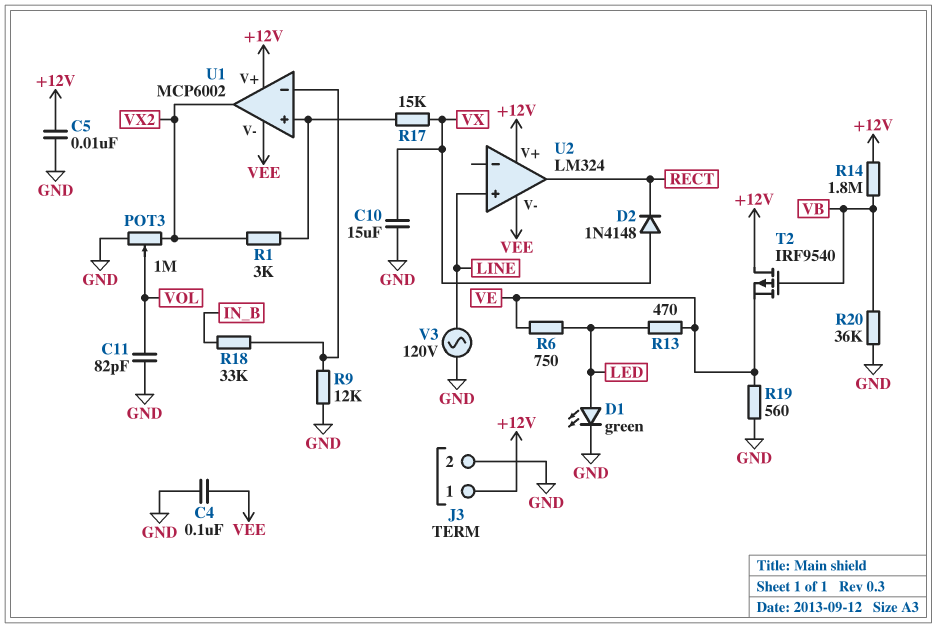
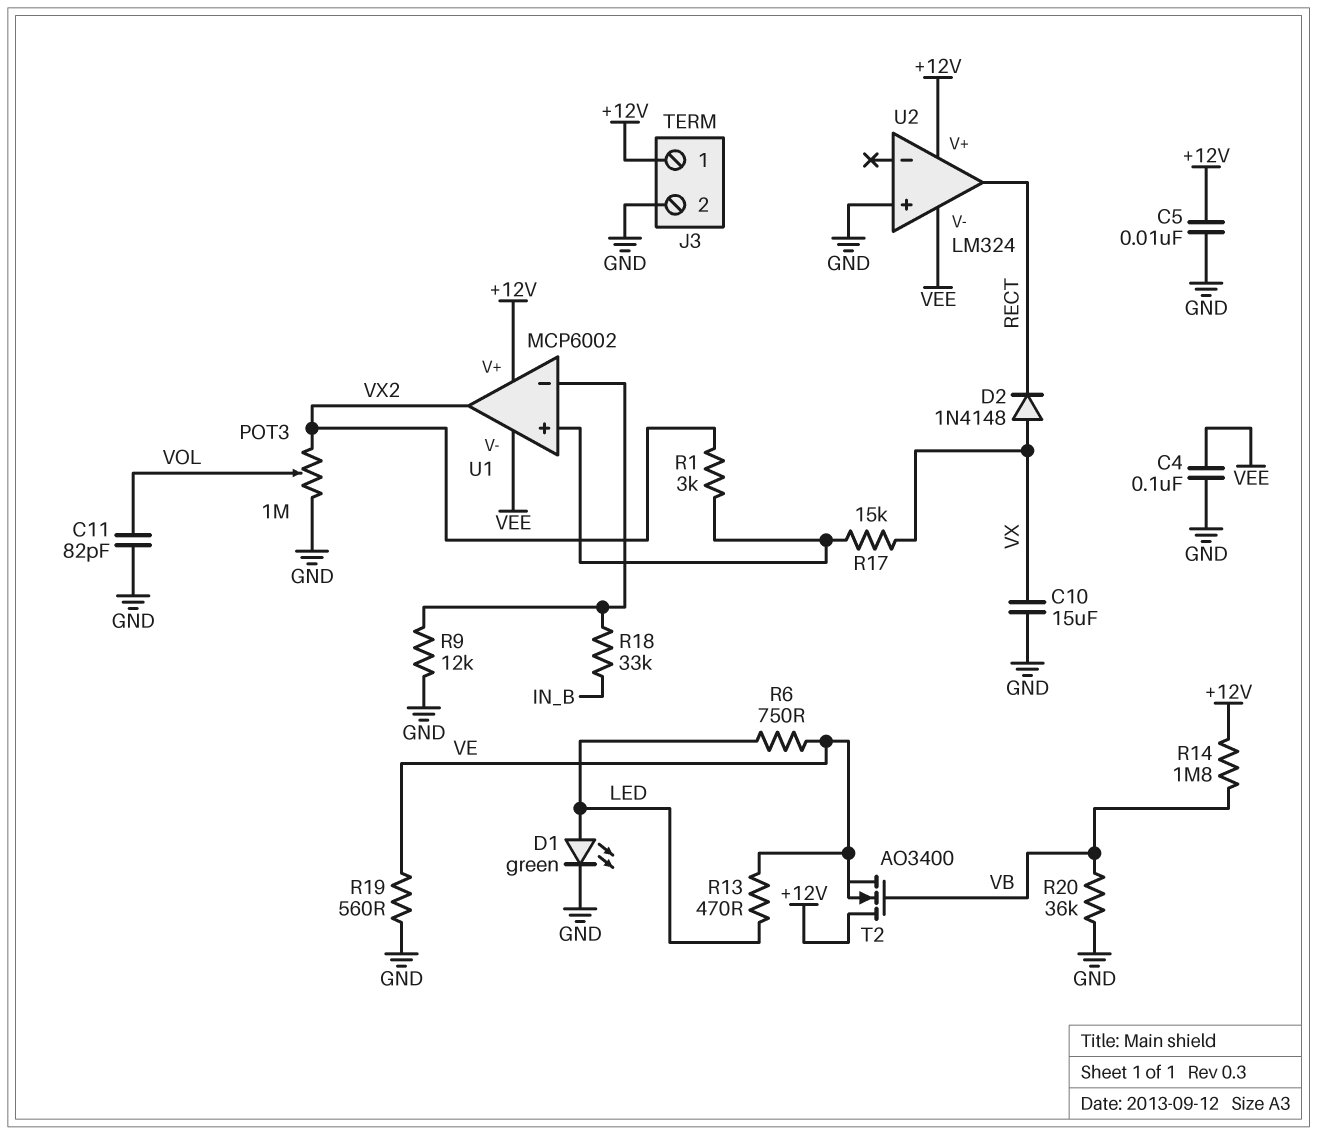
T2: PMOS IRF9540 (G VB, D +12V, S VE) -> NMOS AO3400 (G VB, D +12V, S VE)
U2 pin in+: LINE -> GND
V3: AC 120V (GND, LINE) -> none

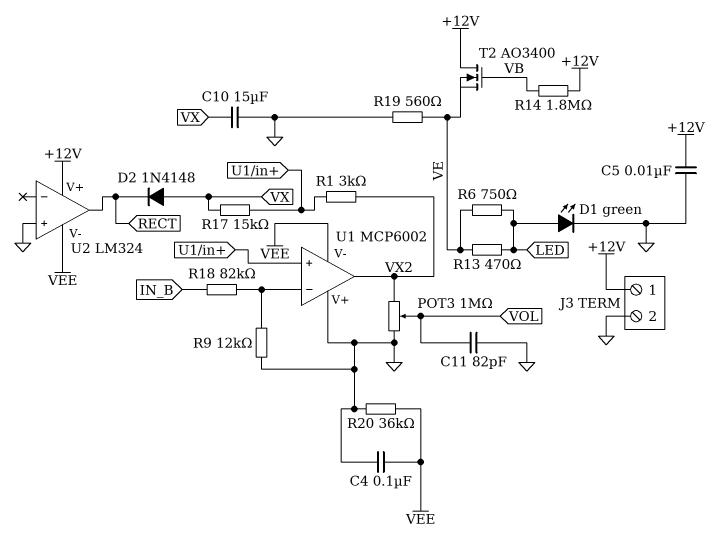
R18: 33k (IN_B, U1/in-) -> 82k (IN_B, U1/in-)
R20: 36k (GND, VB) -> 36k (GND, VEE)
U1 pin V+: +12V -> GND

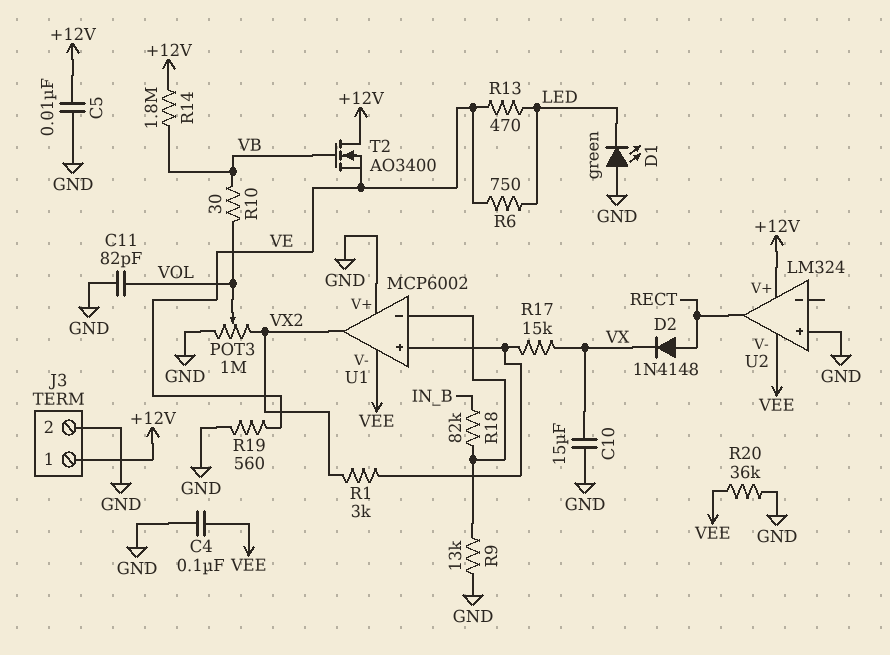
D1: LED green (A LED, K GND) -> LED green (A GND, K LED)
D2: diode 1N4148 (A VX, K RECT) -> diode 1N4148 (A RECT, K VX)
R9: 12k (GND, U1/in-) -> 13k (GND, U1/in-)
R10: none -> 30 (VB, VOL)

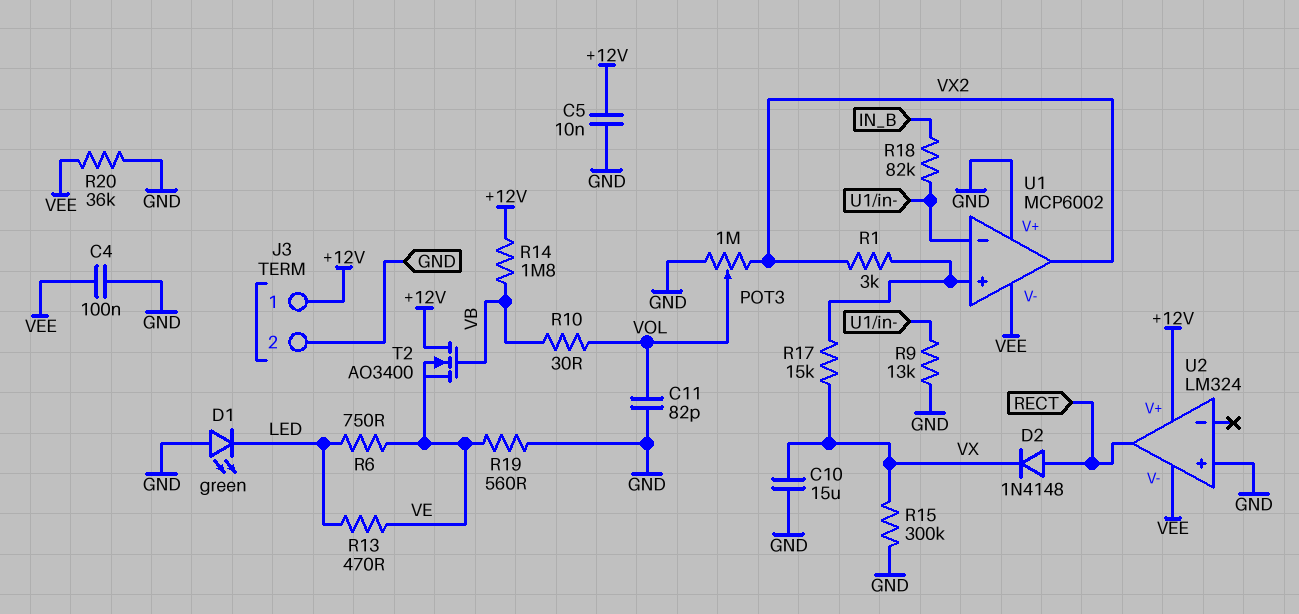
R15: none -> 300k (GND, VX)

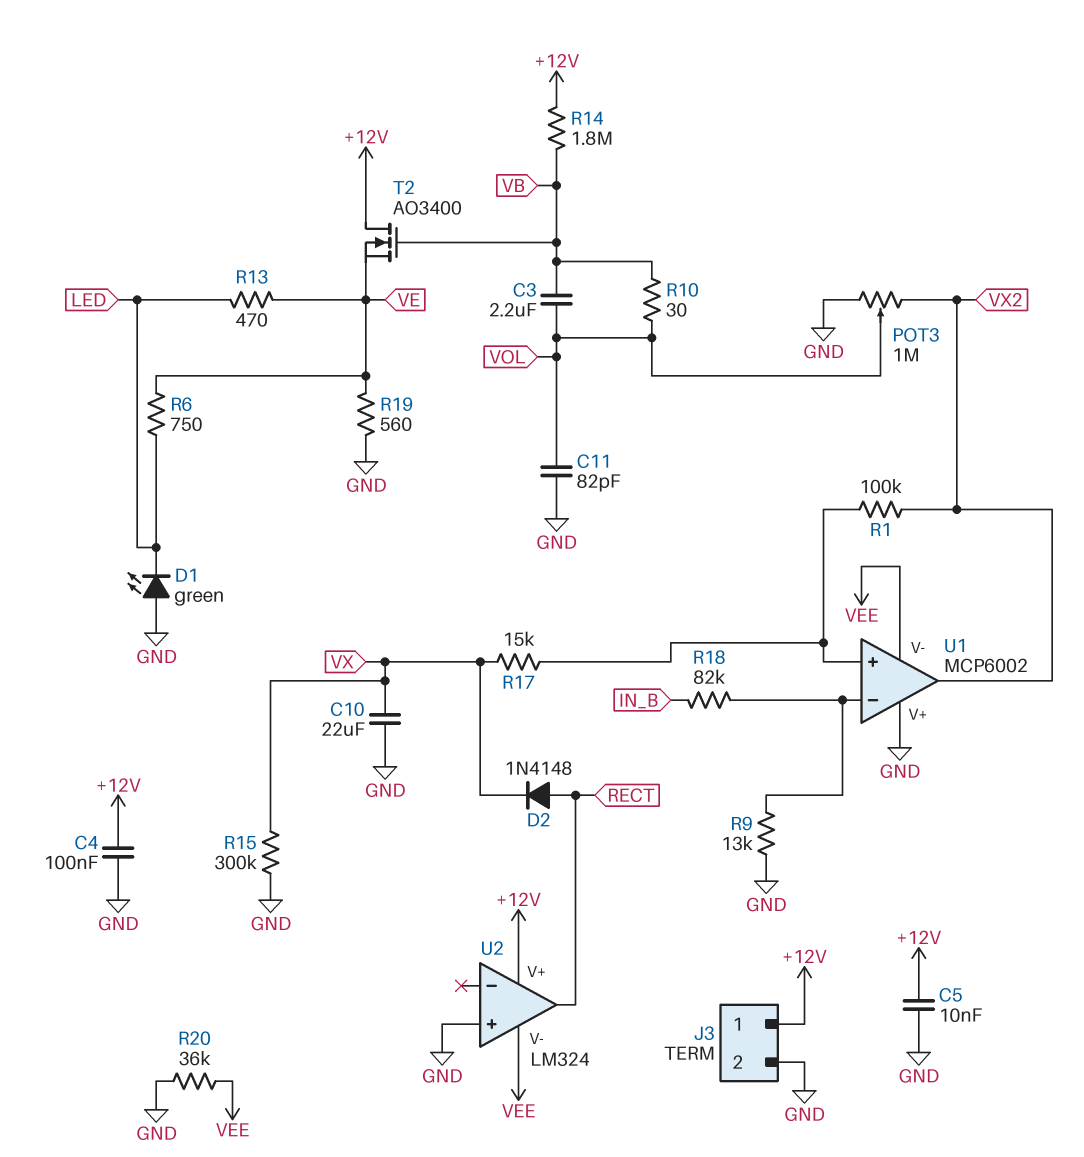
C3: none -> 2.2uF (VB, VOL)
C4: 100nF (GND, VEE) -> 100nF (+12V, GND)
C10: 15uF (GND, VX) -> 22uF (GND, VX)
R1: 3k (U1/in+, VX2) -> 100k (U1/in+, VX2)

